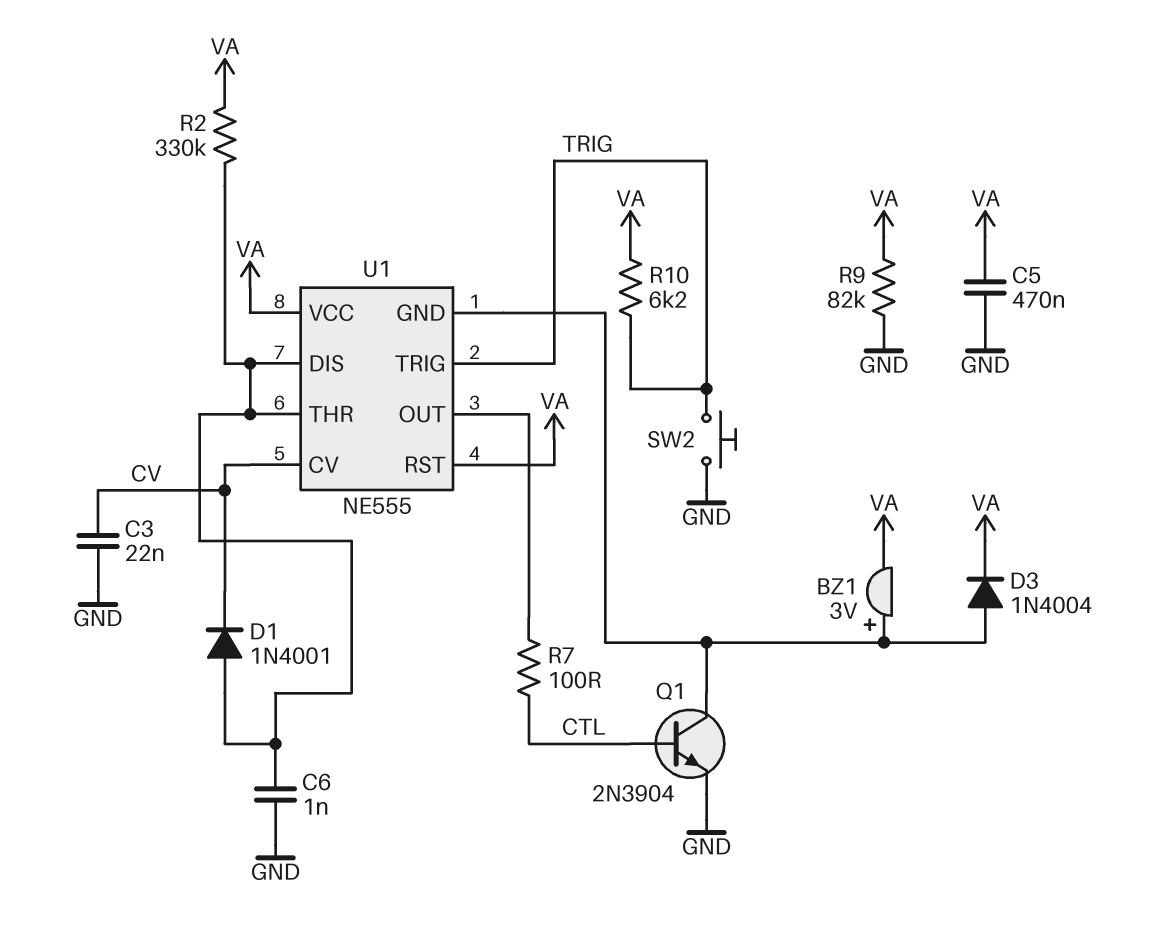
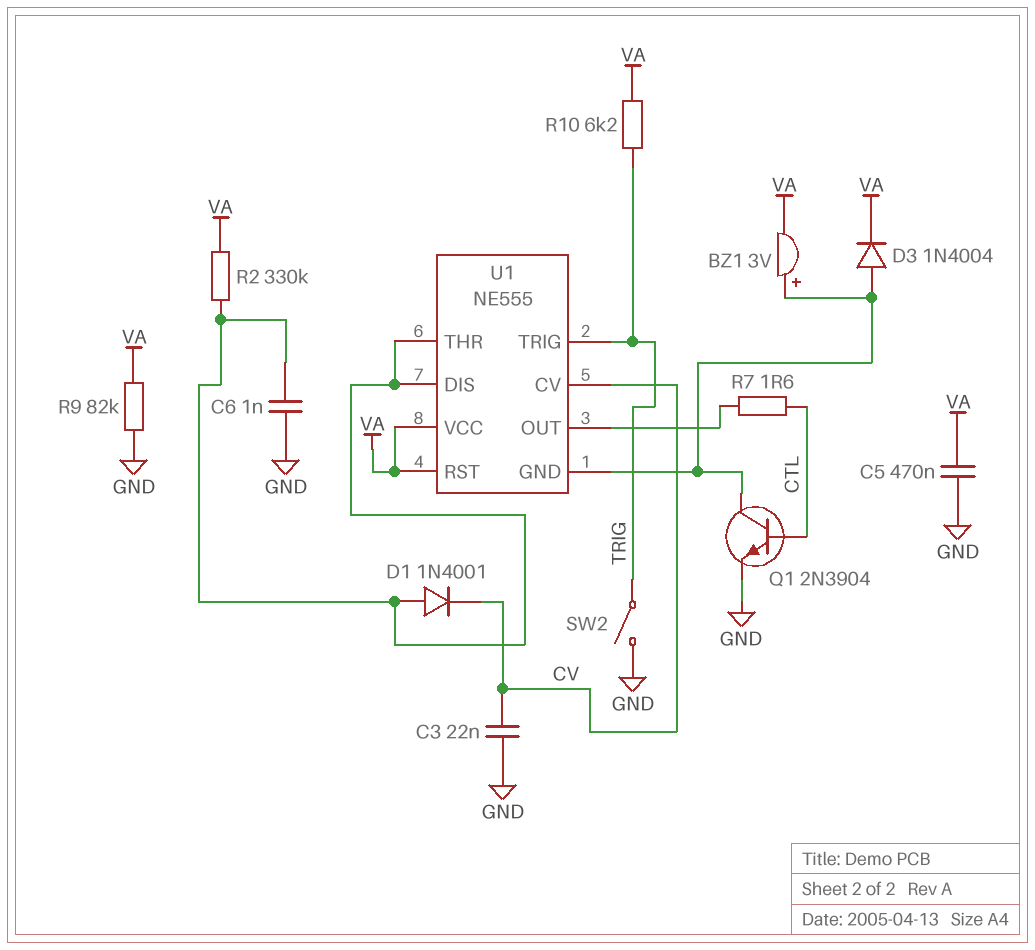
R7: 100 (CTL, U1/OUT) -> 1.6 (CTL, U1/OUT)
SW2: button (GND, TRIG) -> switch (GND, TRIG)

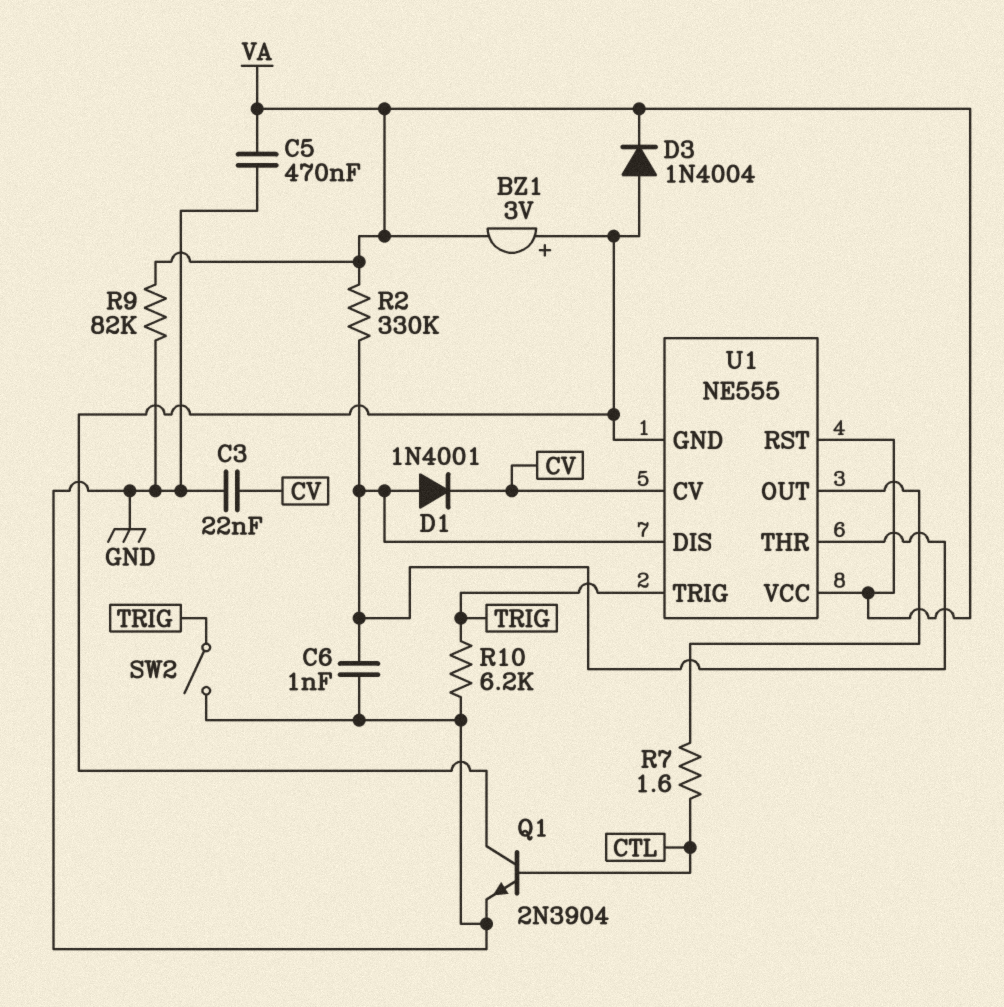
R10: 6.2k (TRIG, VA) -> 6.2k (GND, TRIG)

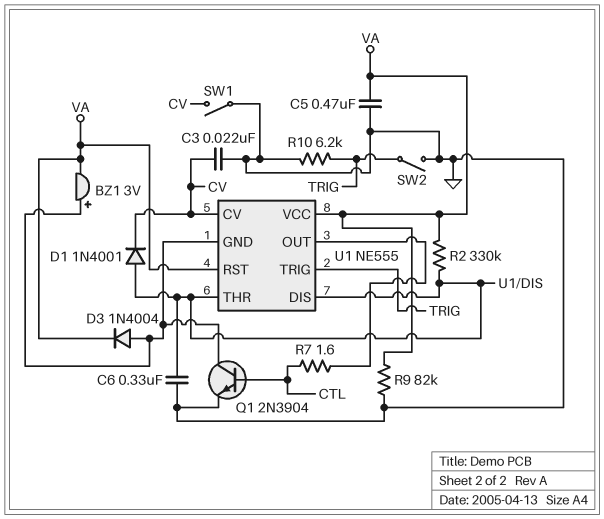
C6: 1nF (GND, U1/DIS) -> 330nF (GND, U1/DIS)
SW1: none -> switch (CV, GND)

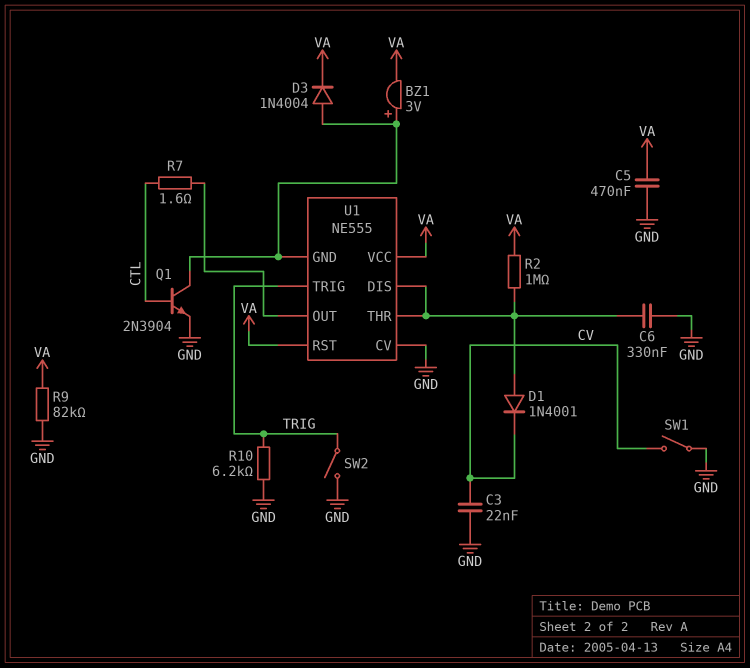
R2: 330k (U1/DIS, VA) -> 1M (U1/DIS, VA)
U1 pin CV: CV -> GND

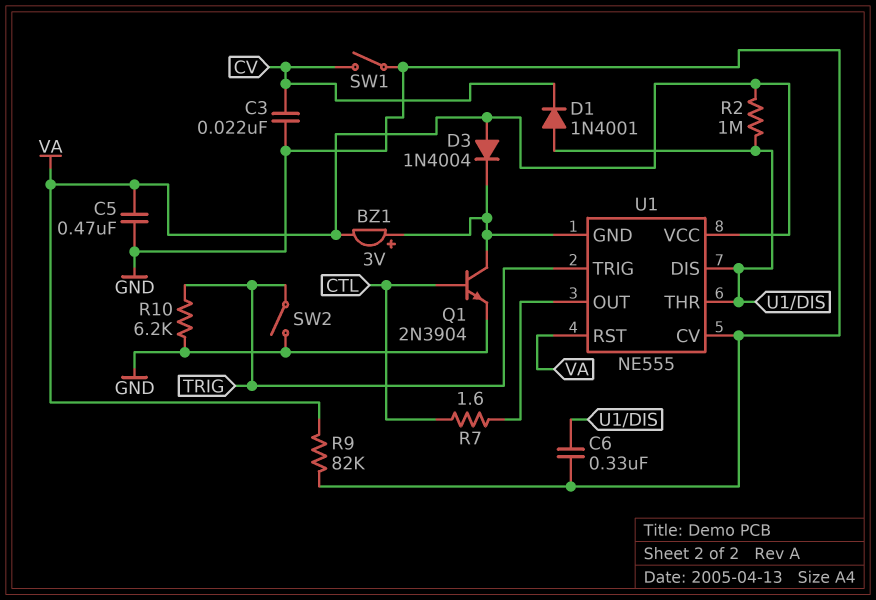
D3: diode 1N4004 (A U1/GND, K VA) -> diode 1N4004 (A VA, K U1/GND)

